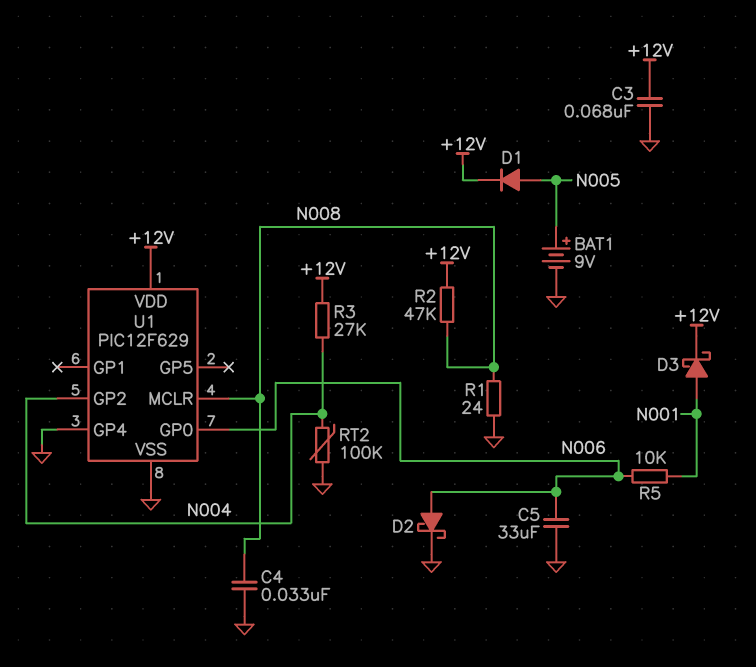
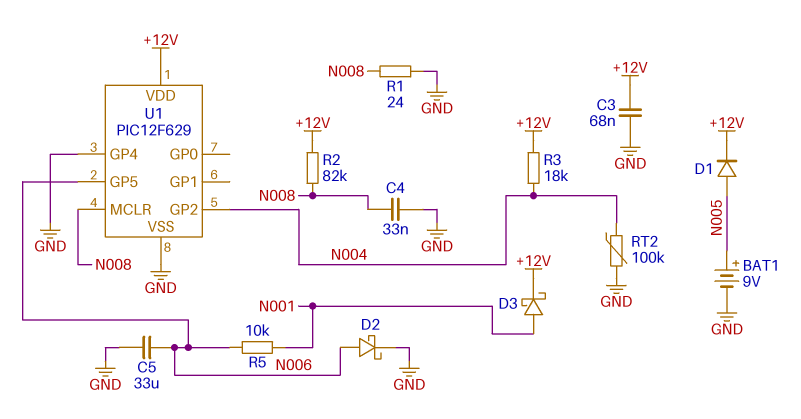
R2: 47k (+12V, N008) -> 82k (+12V, N008)
R3: 27k (+12V, N004) -> 18k (+12V, N004)
U1 pin GP0: N006 -> none
U1 pin GP5: none -> N006

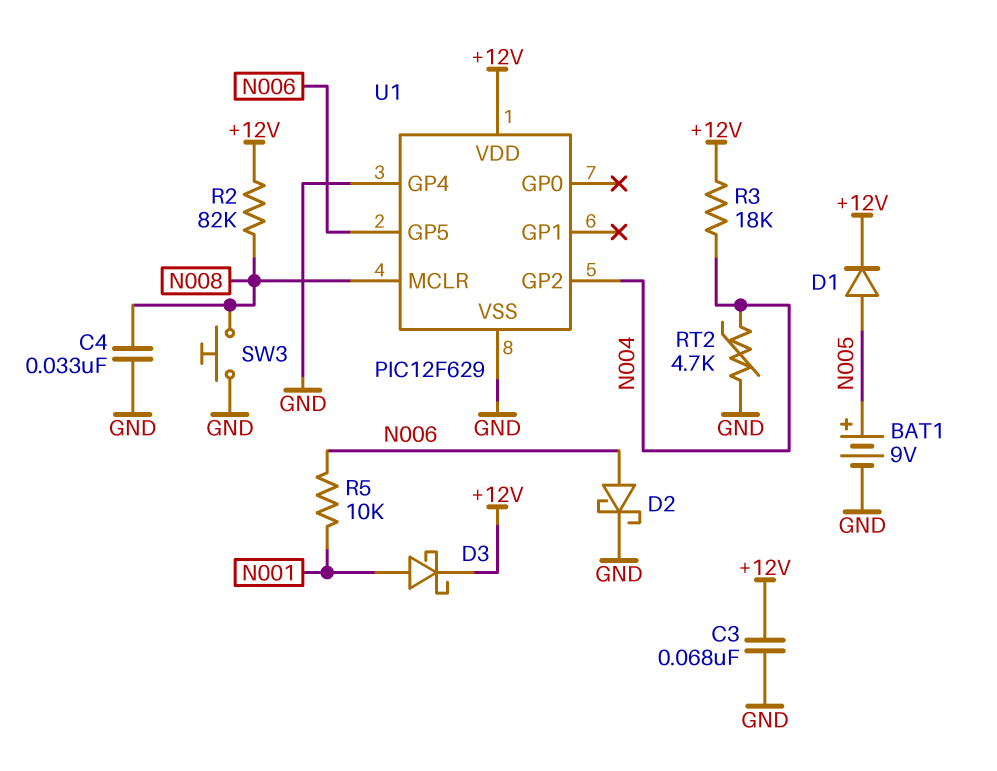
C5: 33uF (GND, N006) -> none
R1: 24 (GND, N008) -> none
RT2: 100k (GND, N004) -> 4.7k (GND, N004)
SW3: none -> button (GND, N008)

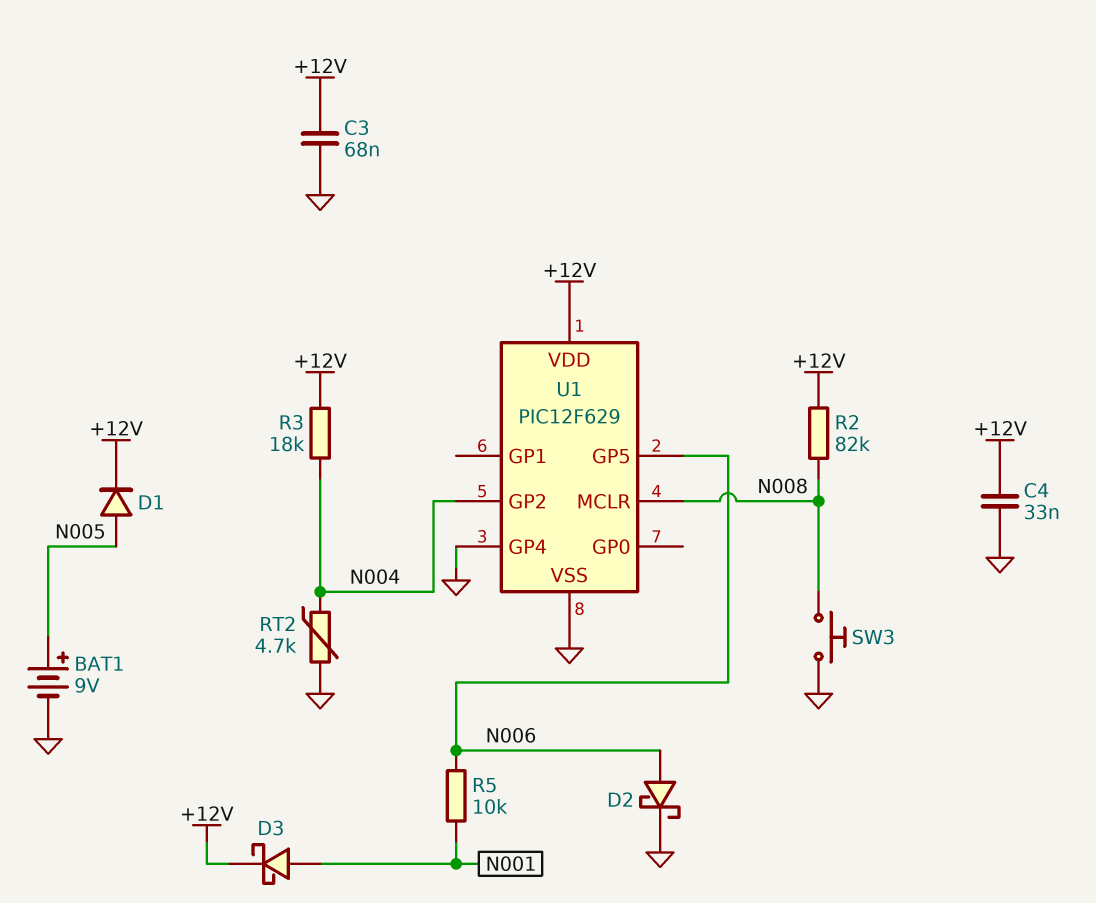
C4: 33nF (GND, N008) -> 33nF (+12V, GND)

